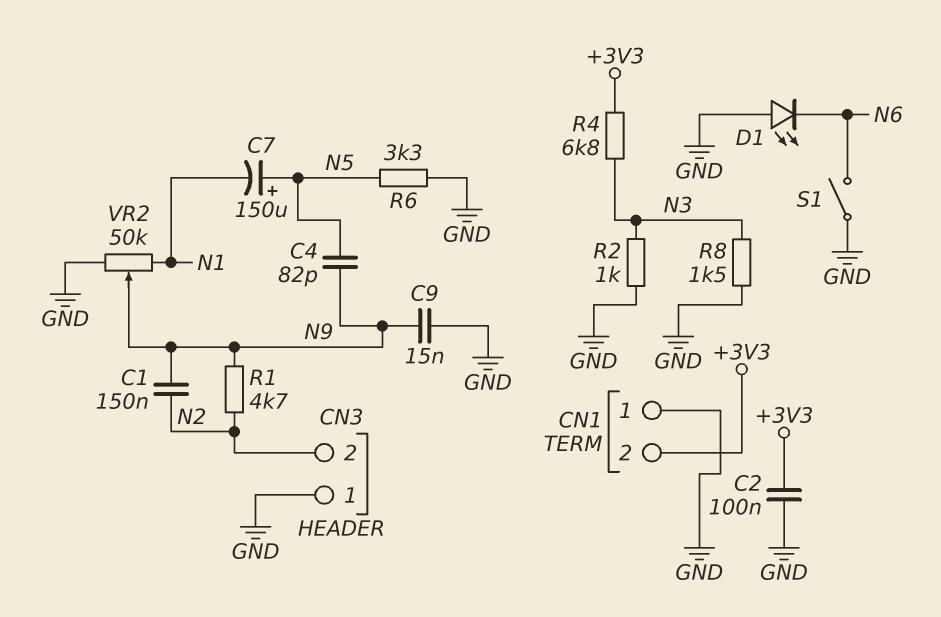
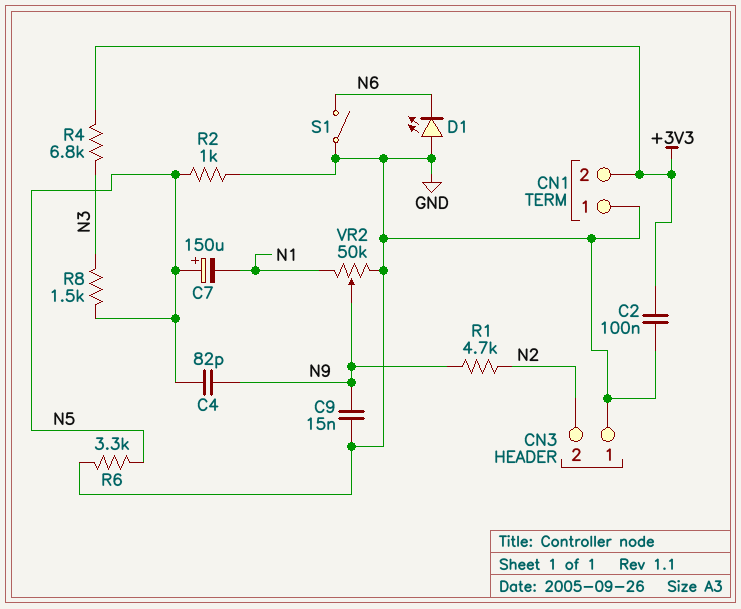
C1: 150nF (N2, N9) -> none
R2: 1k (GND, N3) -> 1k (GND, N5)
R8: 1.5k (GND, N3) -> 1.5k (N3, N5)

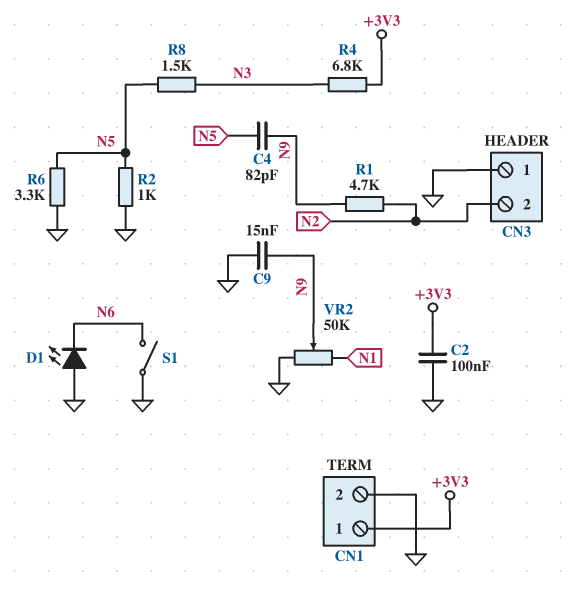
C7: 150uF (plus N5, minus N1) -> none
CN1 pin 1: GND -> +3V3
CN1 pin 2: +3V3 -> GND

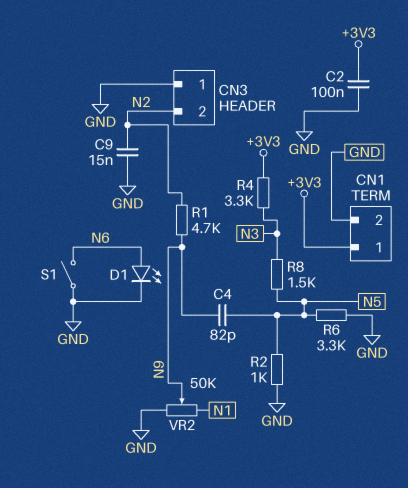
C9: 15nF (GND, N9) -> 15nF (GND, N2)
D1: LED (A GND, K N6) -> LED (A N6, K GND)
R4: 6.8k (+3V3, N3) -> 3.3k (+3V3, N3)

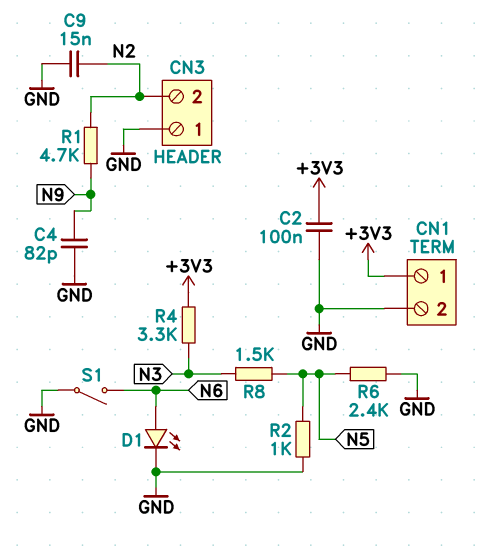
C4: 82pF (N5, N9) -> 82pF (GND, N9)
R6: 3.3k (GND, N5) -> 2.4k (GND, N5)
VR2: 50k (GND, N1, wiper N9) -> none

